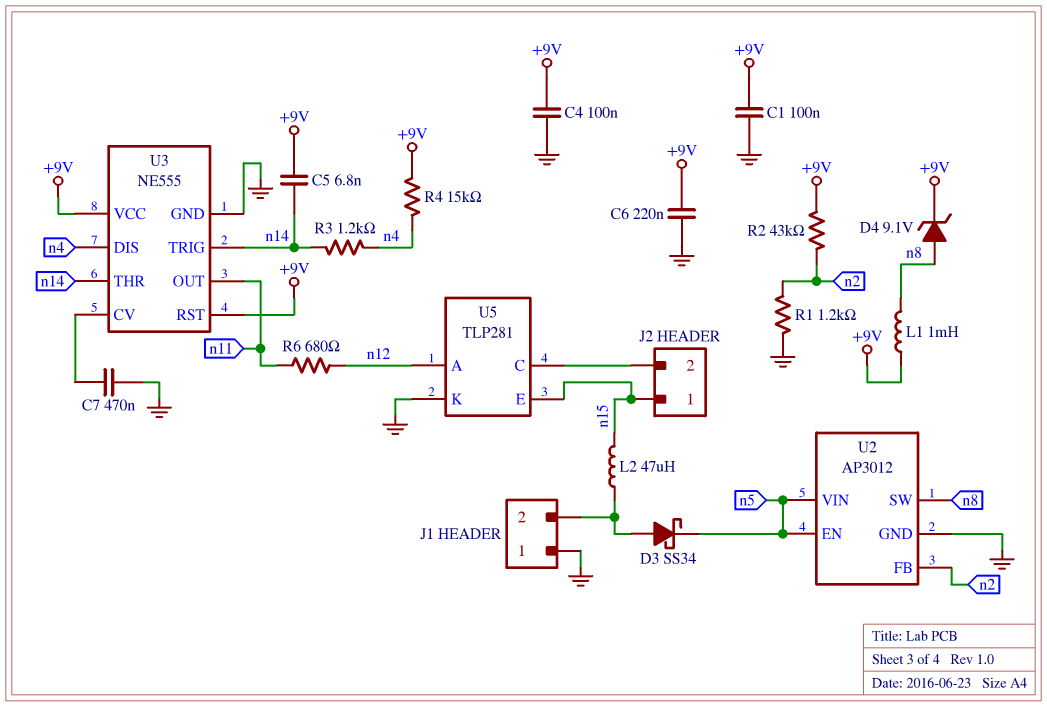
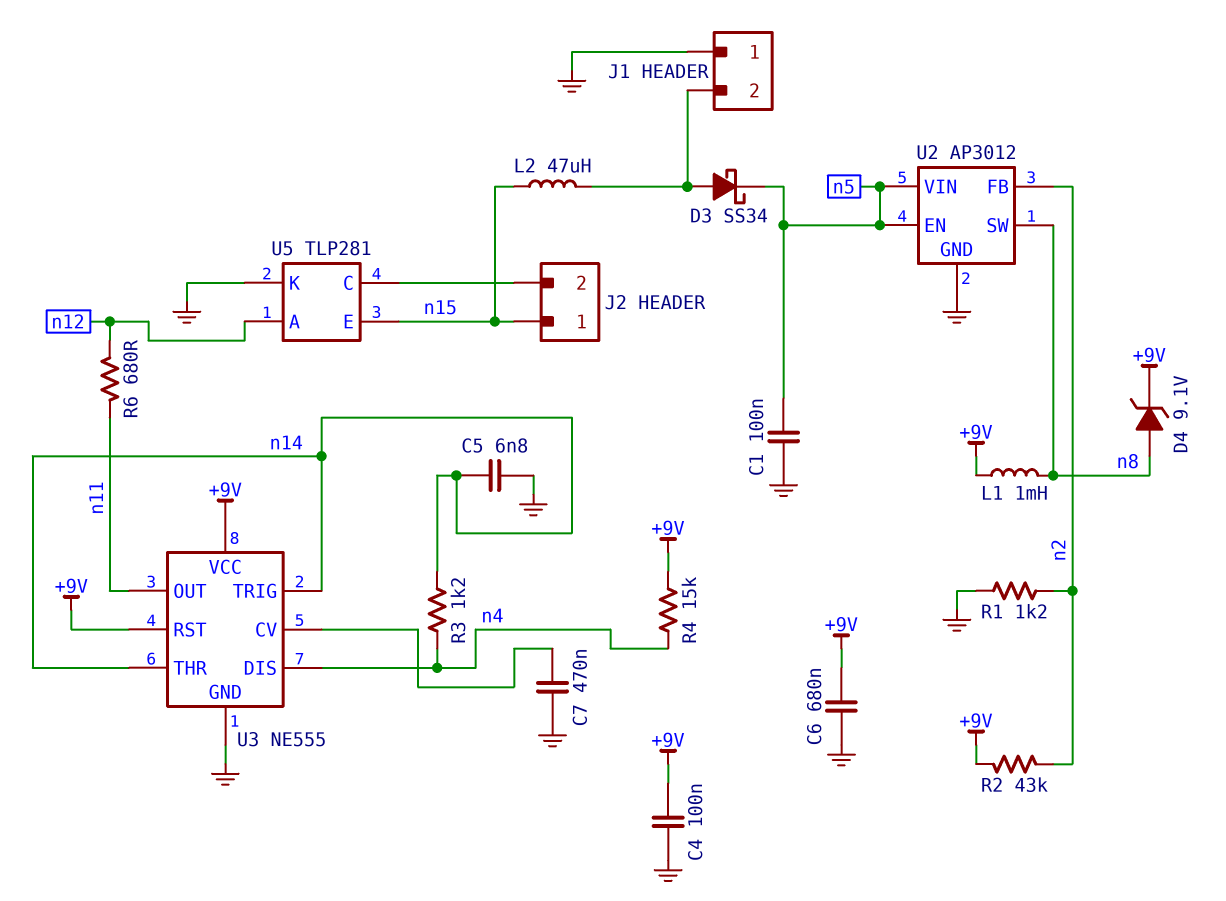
C1: 100nF (+9V, GND) -> 100nF (GND, n5)
C5: 6.8nF (+9V, n14) -> 6.8nF (GND, n14)
C6: 220nF (+9V, GND) -> 680nF (+9V, GND)

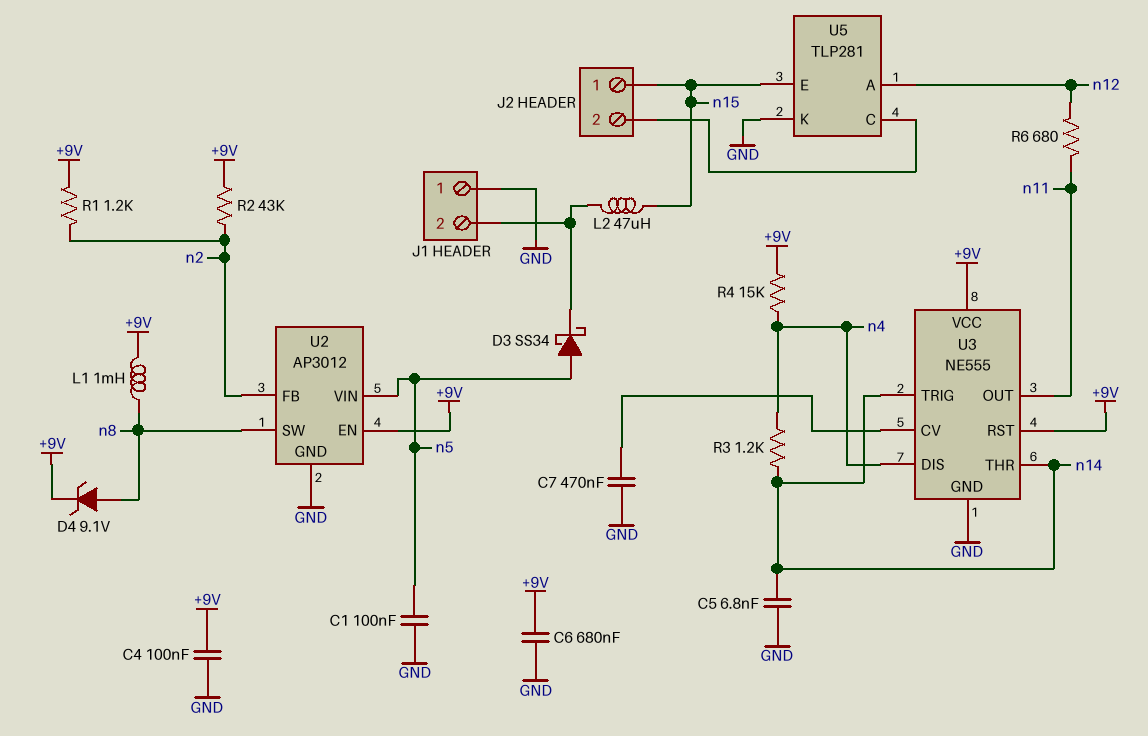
D3: schottky SS34 (A J1/2, K n5) -> schottky SS34 (A n5, K J1/2)
R1: 1.2k (GND, n2) -> 1.2k (+9V, n2)
U2 pin EN: n5 -> +9V

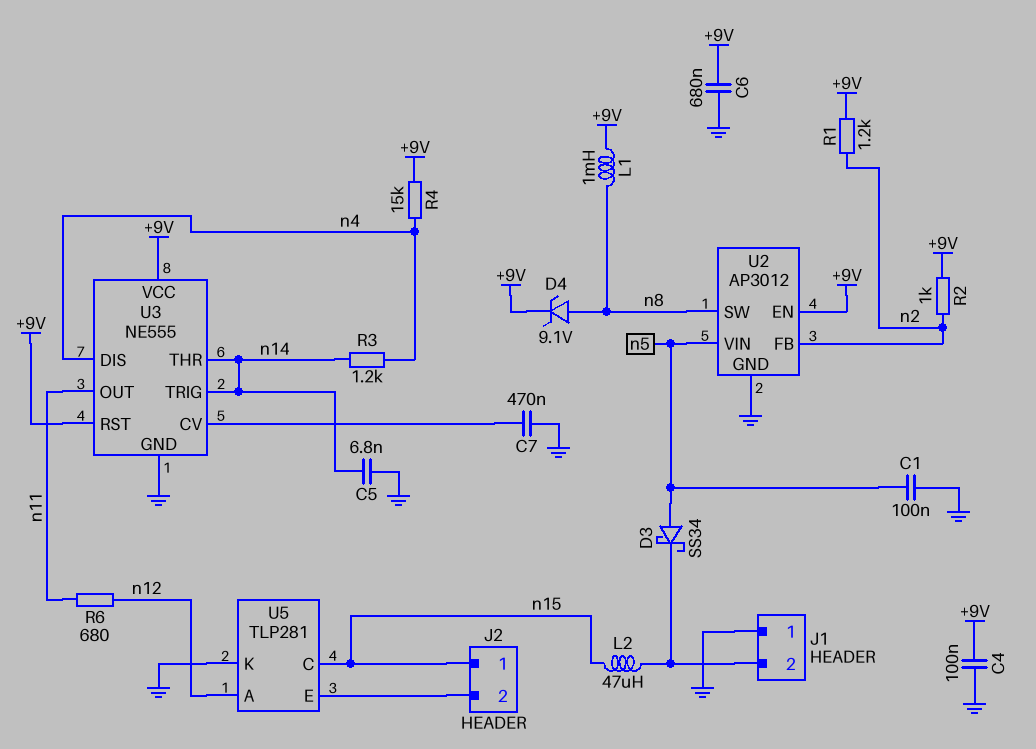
R2: 43k (+9V, n2) -> 1k (+9V, n2)
U5 pin C: J2/2 -> n15
U5 pin E: n15 -> J2/2

